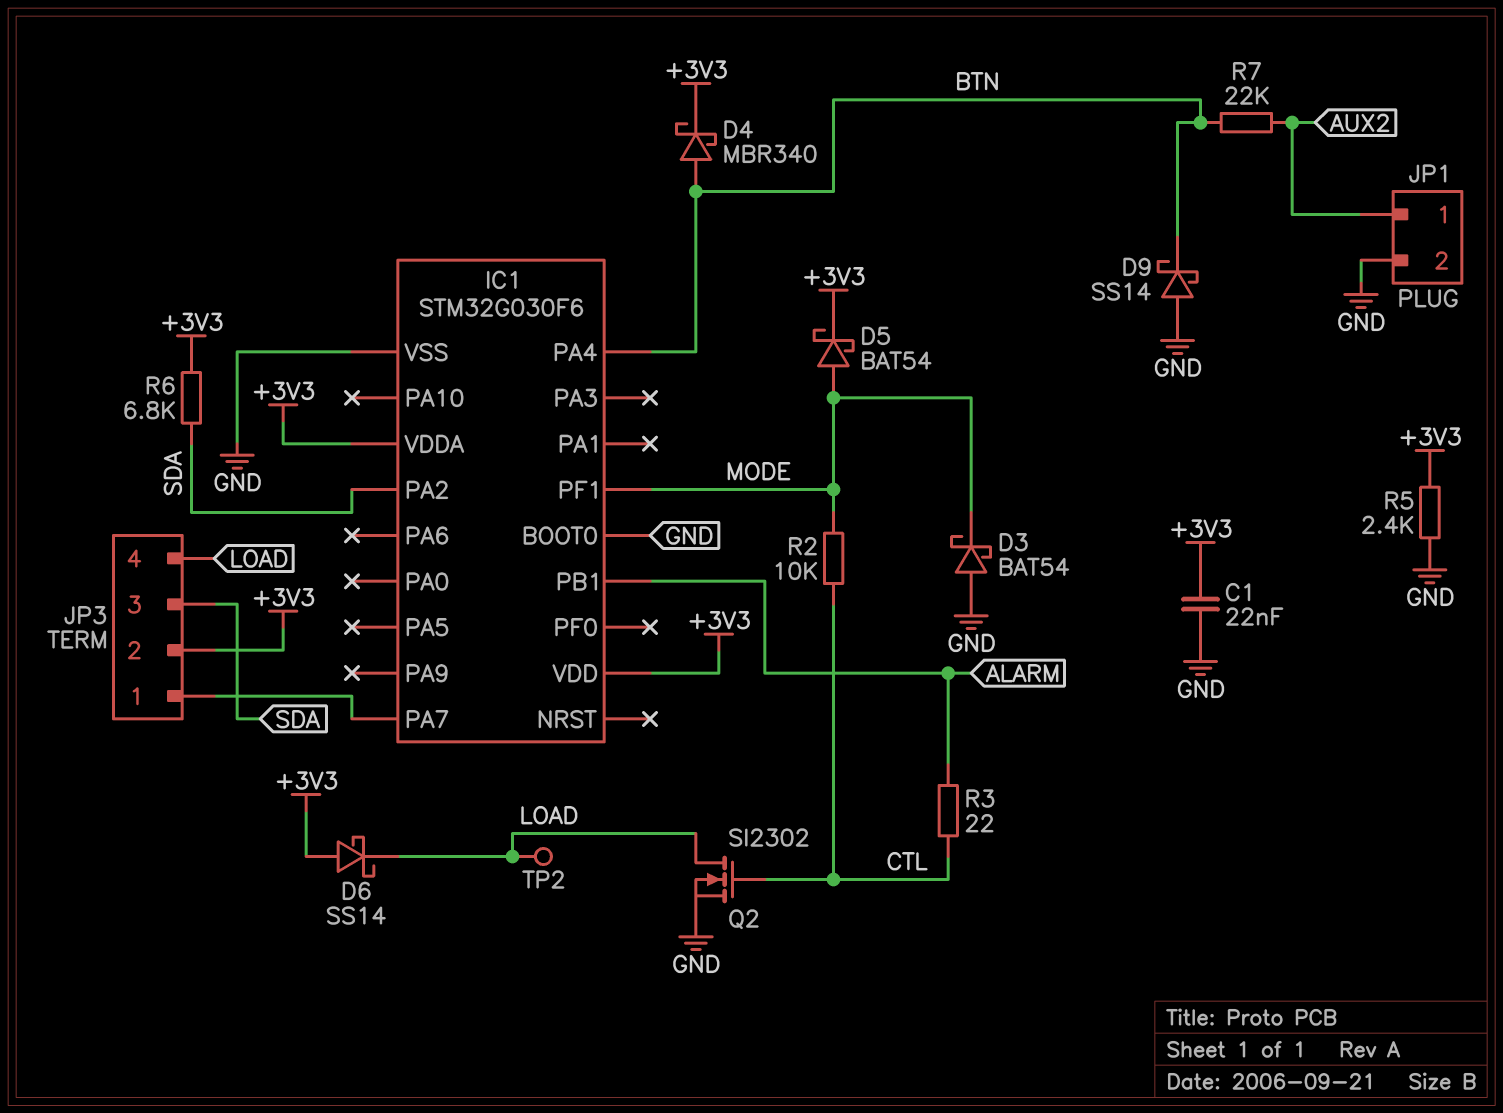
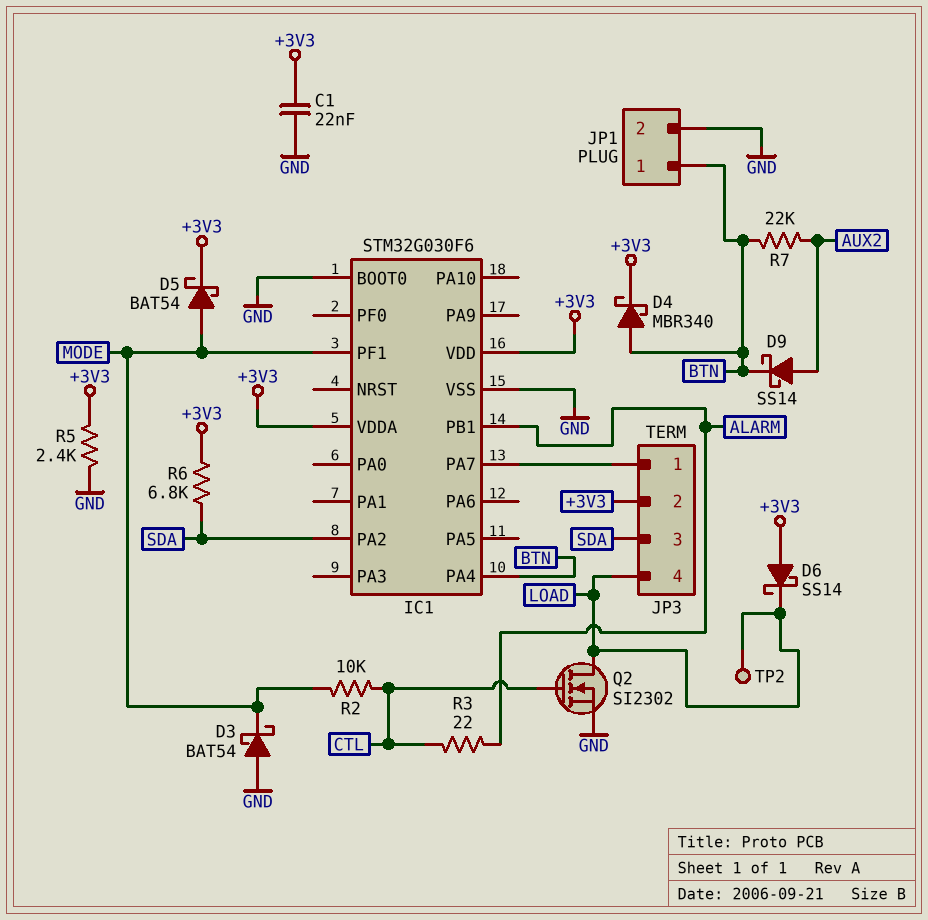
D9: schottky SS14 (A GND, K BTN) -> schottky SS14 (A AUX2, K BTN)
JP1 pin 1: AUX2 -> BTN

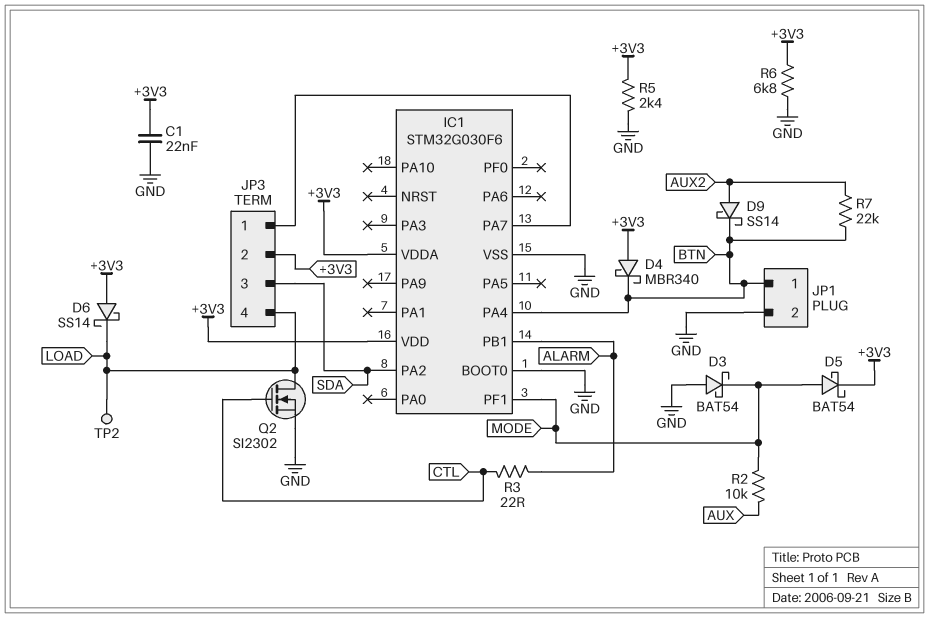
D4: schottky MBR340 (A BTN, K +3V3) -> schottky MBR340 (A +3V3, K BTN)
R2: 10k (CTL, MODE) -> 10k (AUX, MODE)
R6: 6.8k (+3V3, SDA) -> 6.8k (+3V3, GND)

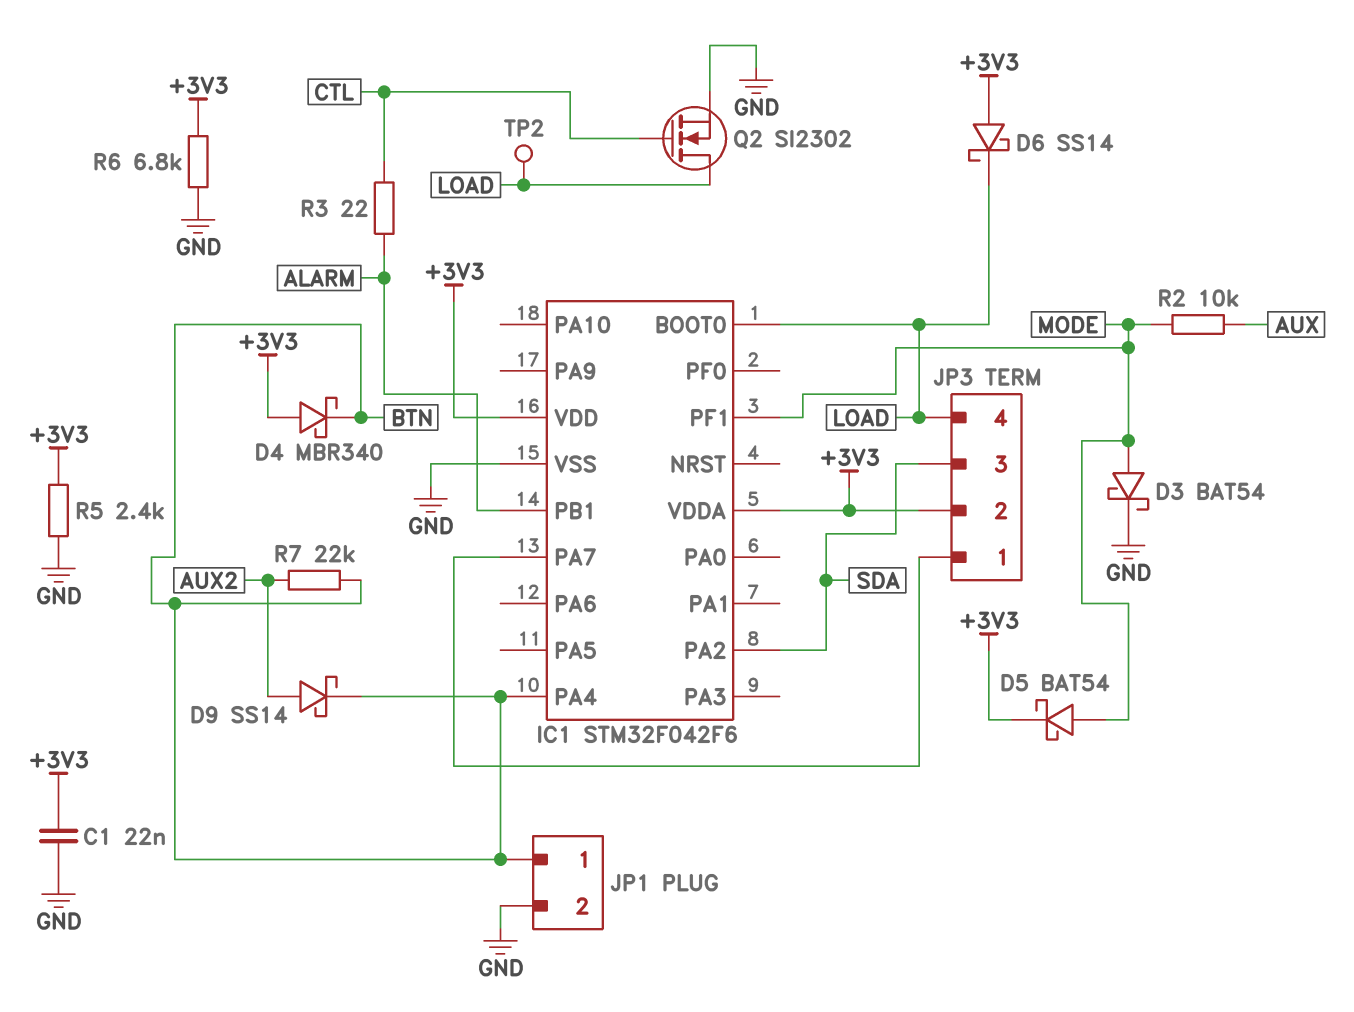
D3: schottky BAT54 (A GND, K MODE) -> schottky BAT54 (A MODE, K GND)
IC1: STM32G030F6 -> STM32F042F6
IC1 pin BOOT0: GND -> LOAD

